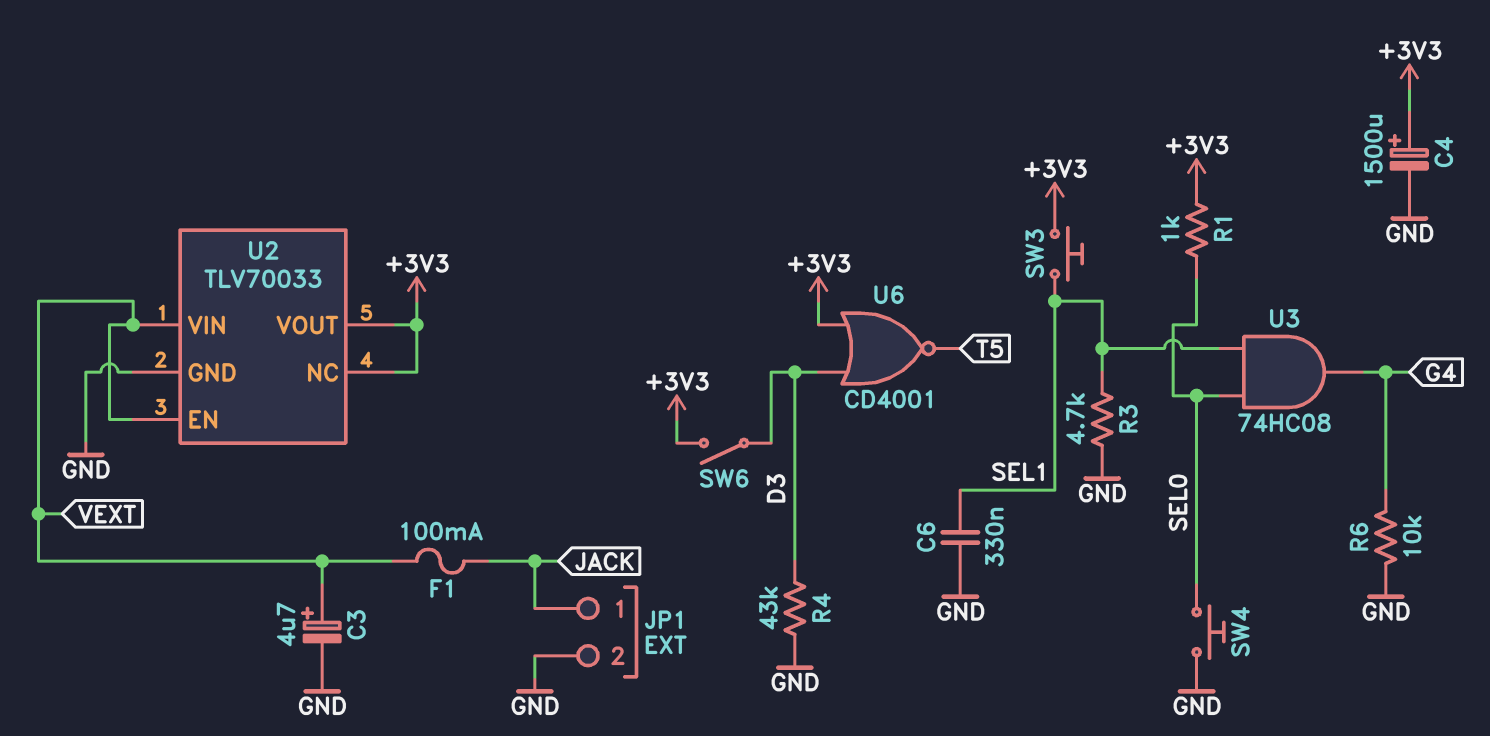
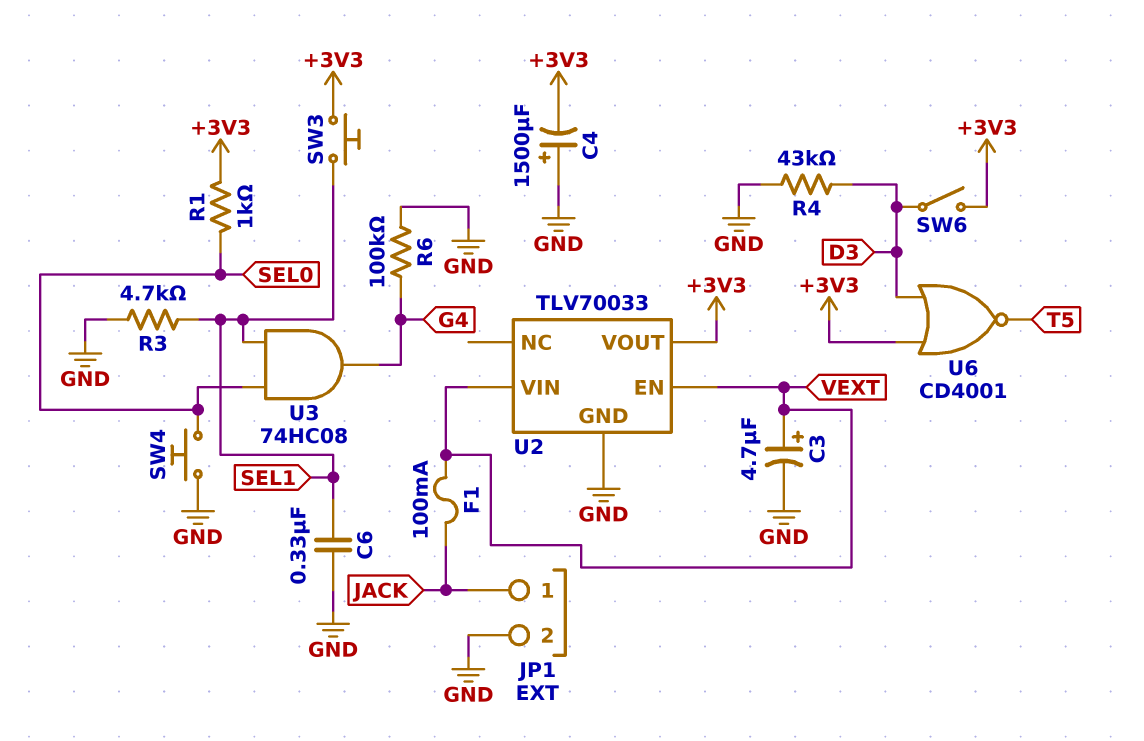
C4: 1500uF (plus +3V3, minus GND) -> 1500uF (plus GND, minus +3V3)
R6: 10k (G4, GND) -> 100k (G4, GND)
U2 pin NC: +3V3 -> none

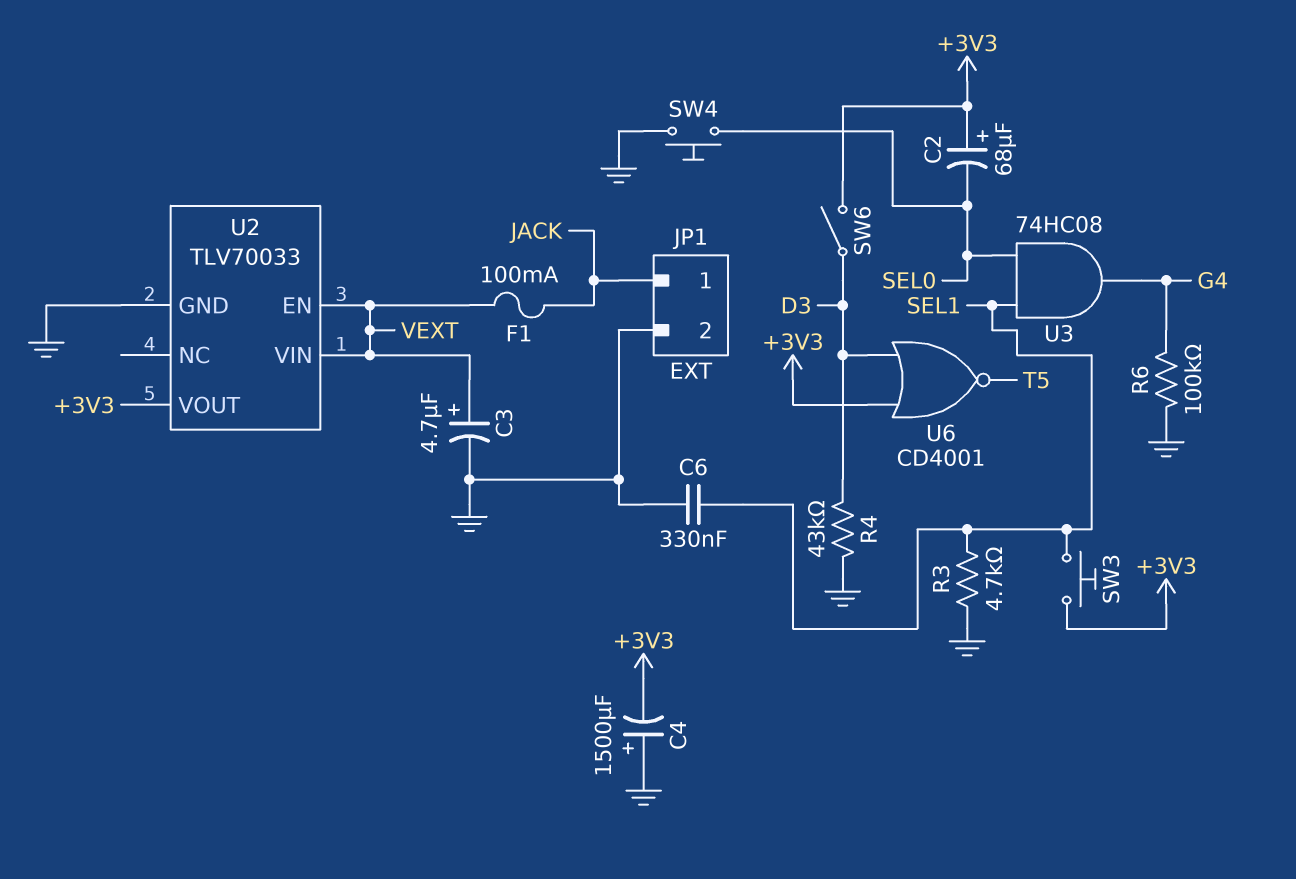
C2: none -> 68uF (plus +3V3, minus SEL0)
R1: 1k (+3V3, SEL0) -> none

